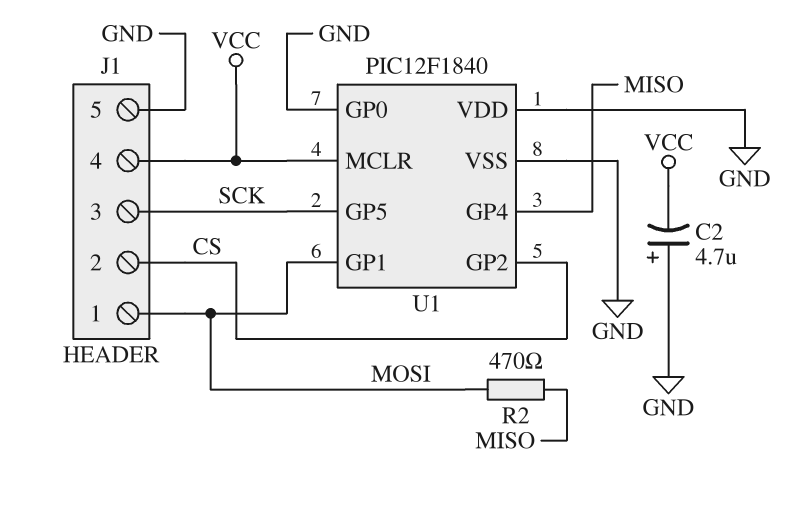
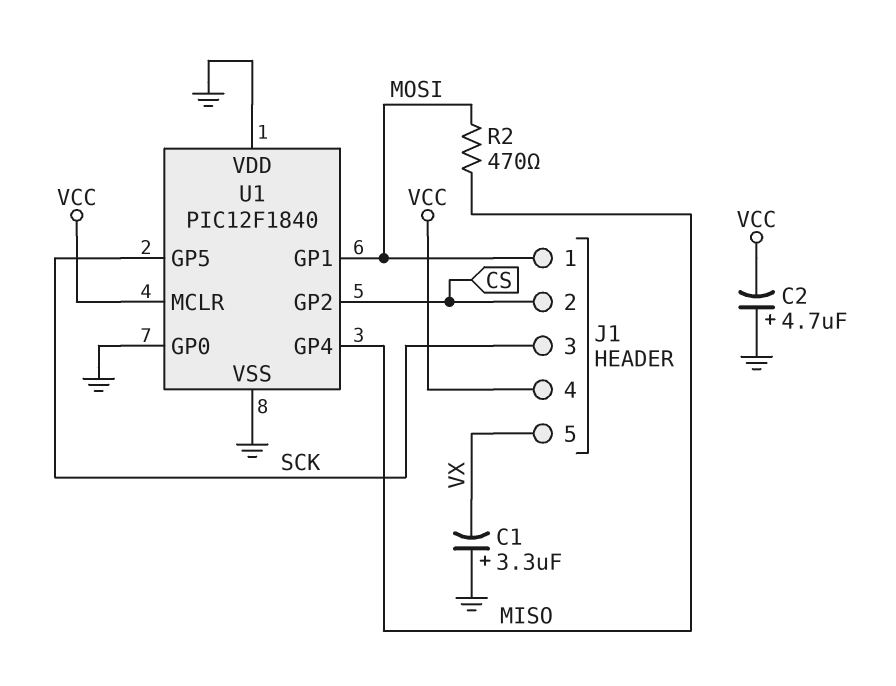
C1: none -> 3.3uF (plus GND, minus VX)
J1 pin 5: GND -> VX

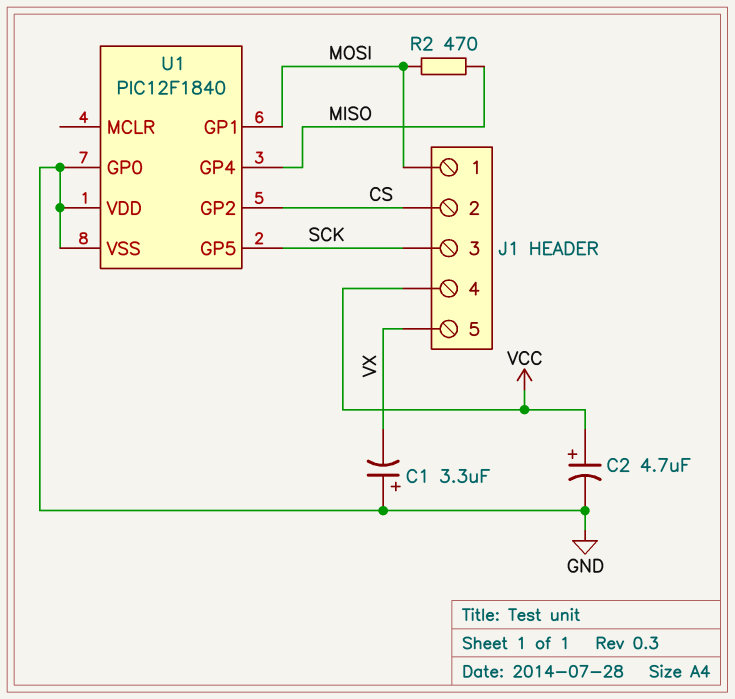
C2: 4.7uF (plus GND, minus VCC) -> 4.7uF (plus VCC, minus GND)
U1 pin MCLR: VCC -> none

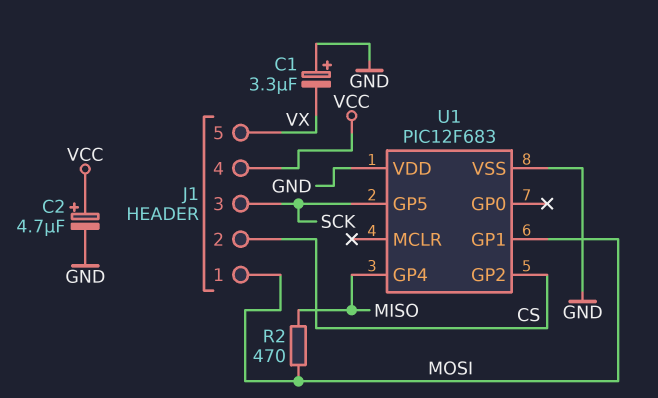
U1: PIC12F1840 -> PIC12F683
U1 pin GP0: GND -> none

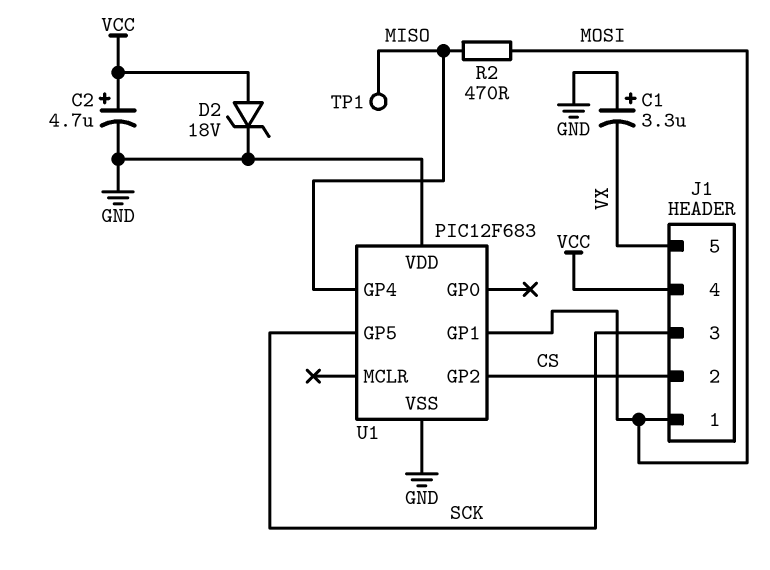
D2: none -> zener 18V (A VCC, K GND)
TP1: none -> test point (MISO)

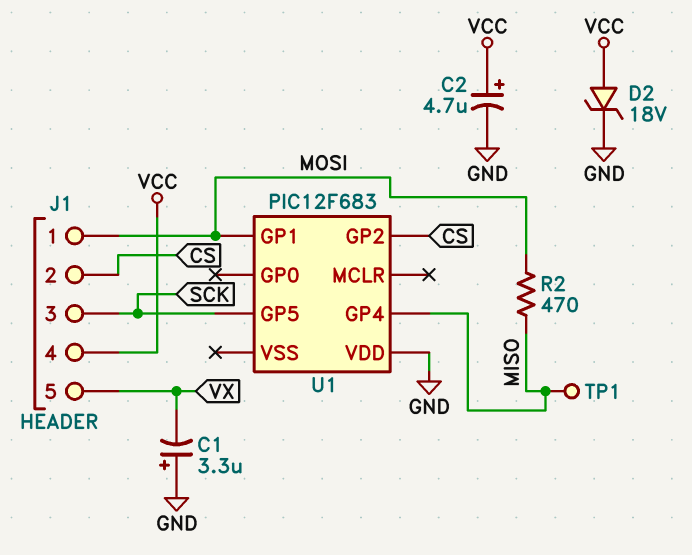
U1 pin VSS: GND -> none

